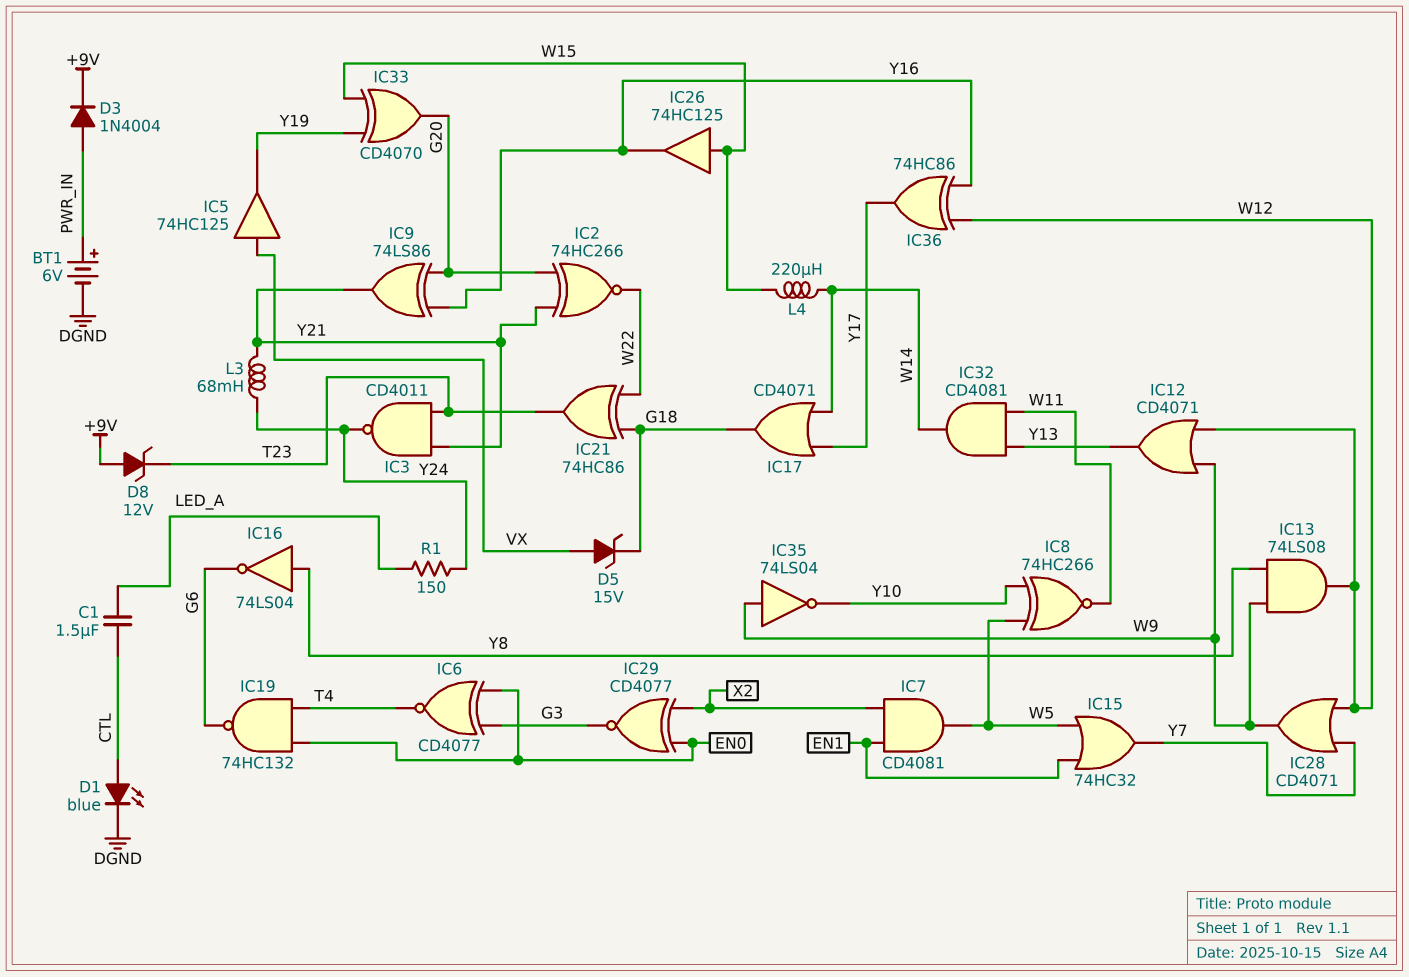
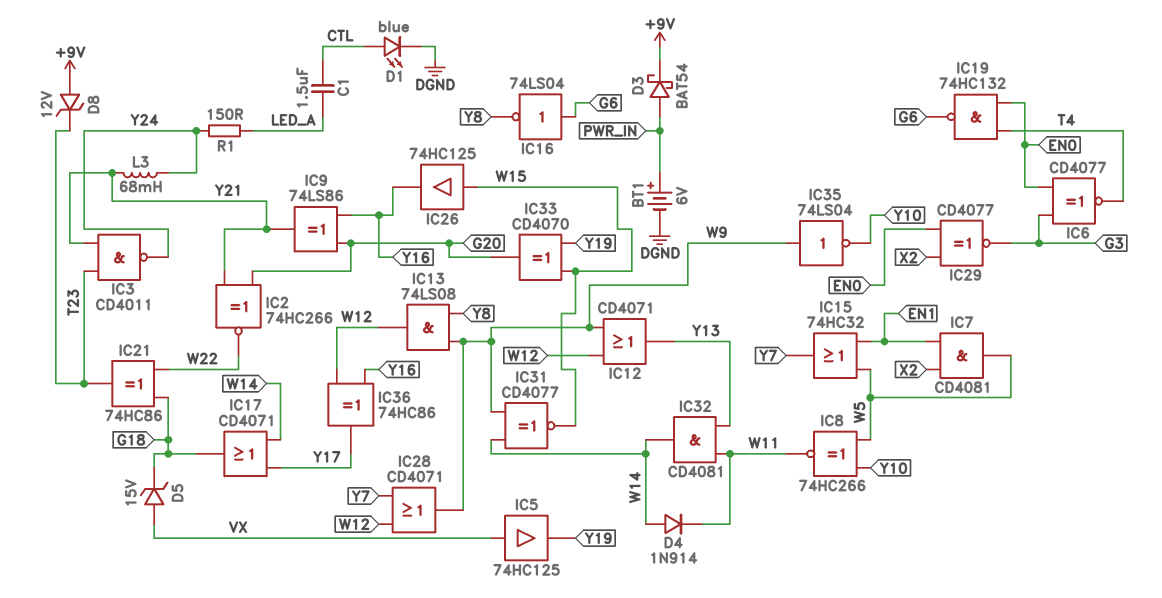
D3: diode 1N4004 (A PWR_IN, K +9V) -> schottky BAT54 (A PWR_IN, K +9V)
D4: none -> diode 1N914 (A W14, K W11)
IC16: NOT 74LS04 (in Y8, out G6) -> NOT 74LS04 (in G6, out Y8)
IC31: none -> XNOR CD4077 (in W9, in W14, out W15)
L4: 220uH (W14, W15) -> none

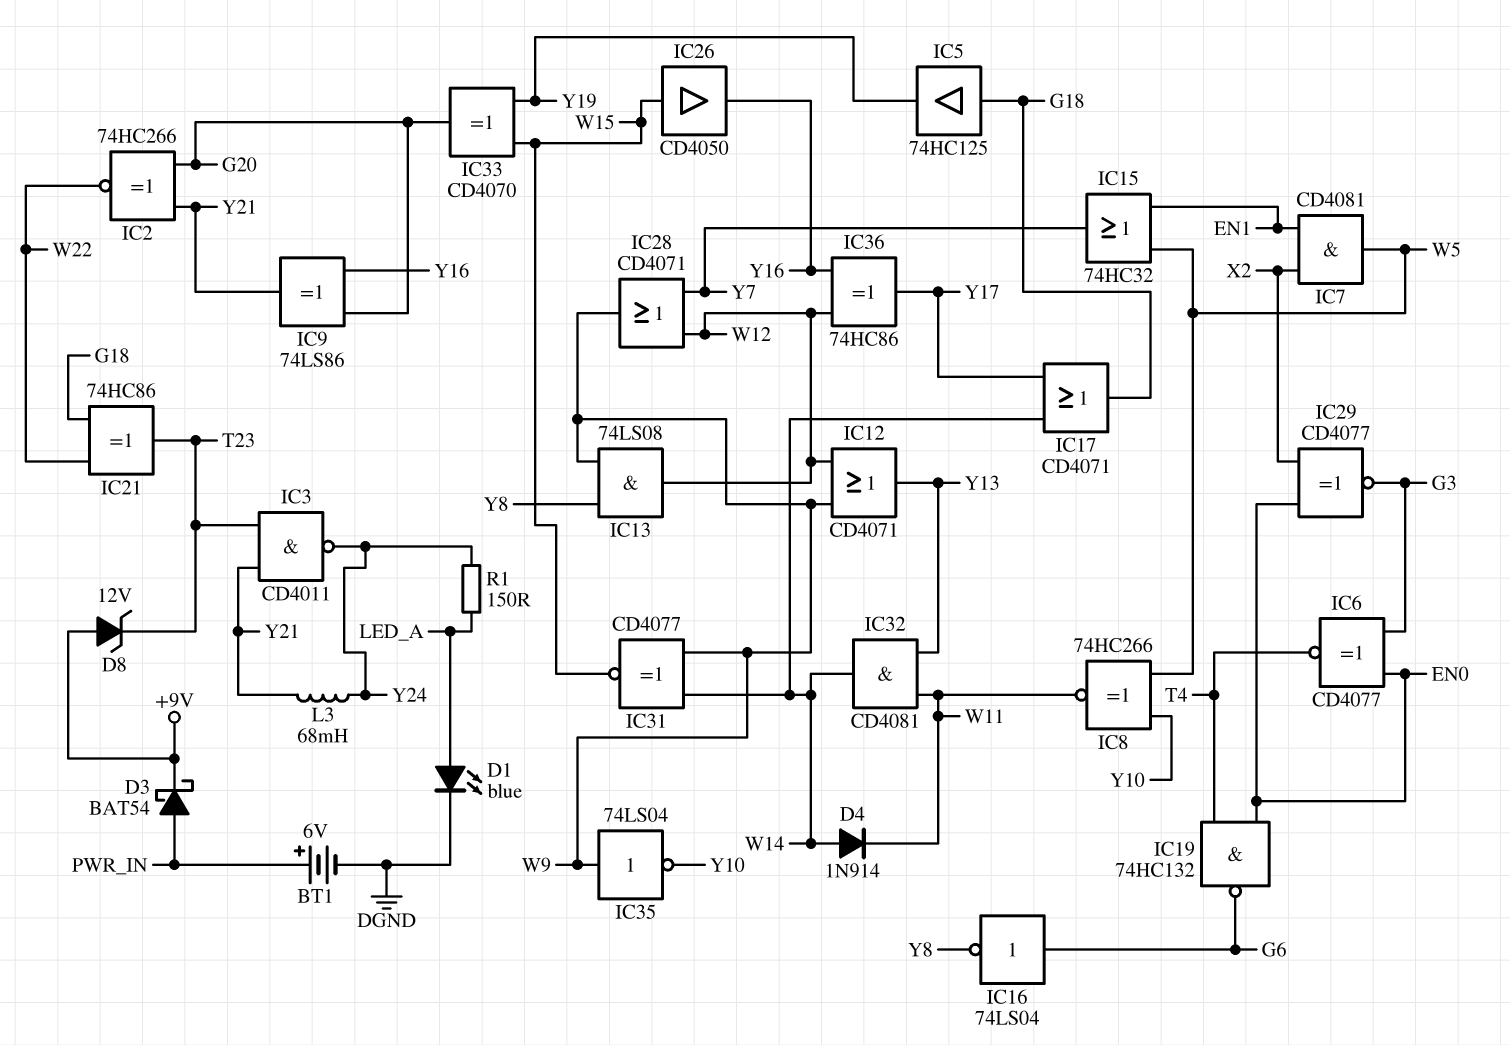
C1: 1.5uF (CTL, LED_A) -> none
D1: LED blue (A CTL, K DGND) -> LED blue (A LED_A, K DGND)
D5: zener 15V (A VX, K G18) -> none
IC5: buffer 74HC125 (in VX, out Y19) -> buffer 74HC125 (in G18, out Y19)
IC26: buffer 74HC125 (in W15, out Y16) -> buffer CD4050 (in W15, out Y16)

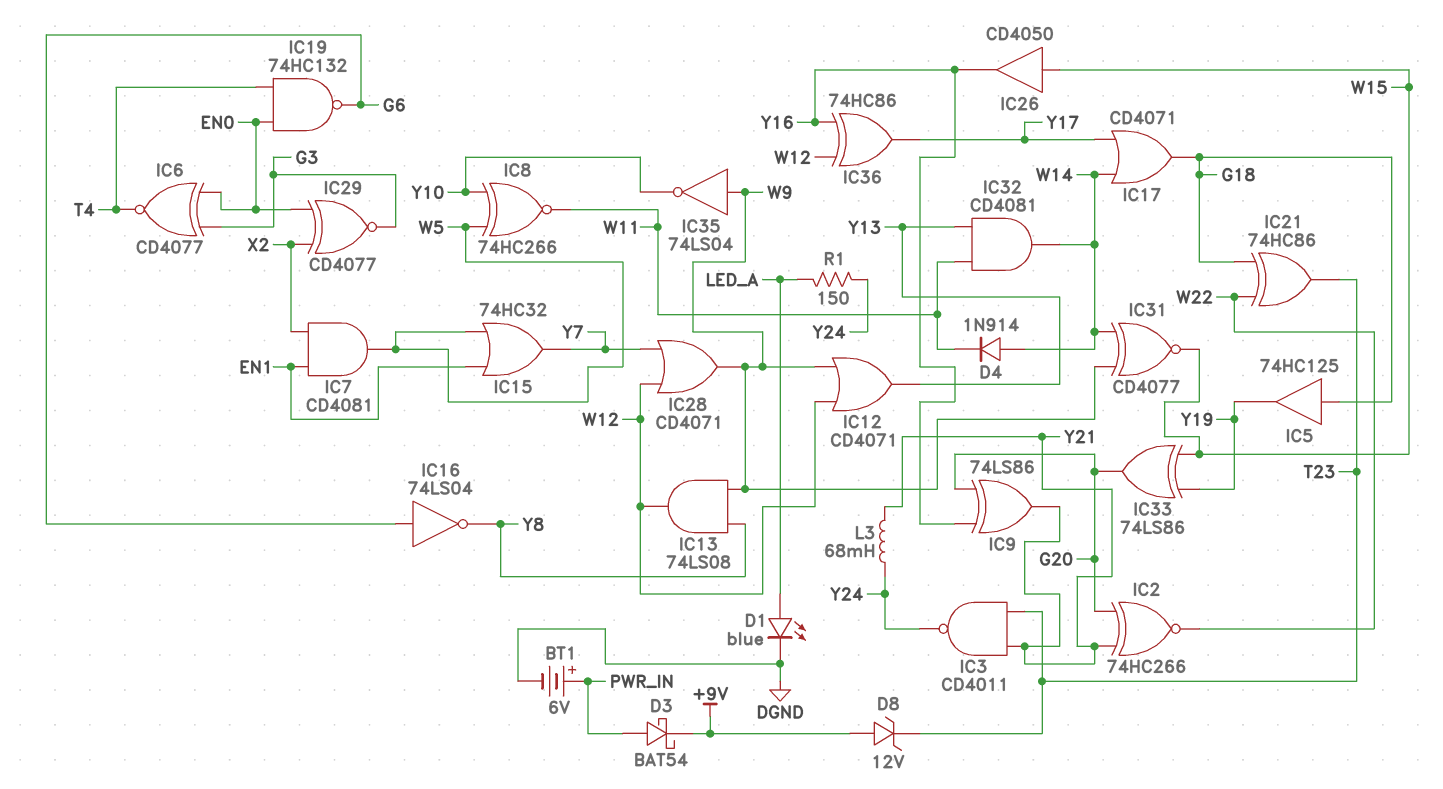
IC33: XOR CD4070 (in W15, in Y19, out G20) -> XOR 74LS86 (in W15, in Y19, out G20)

